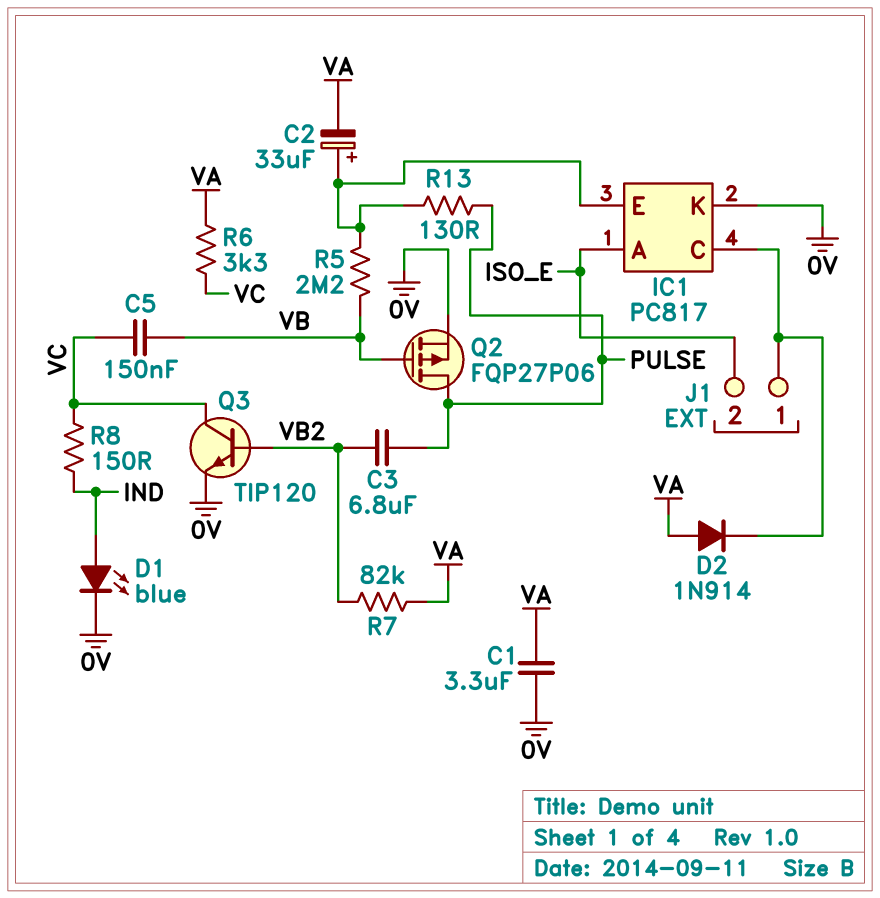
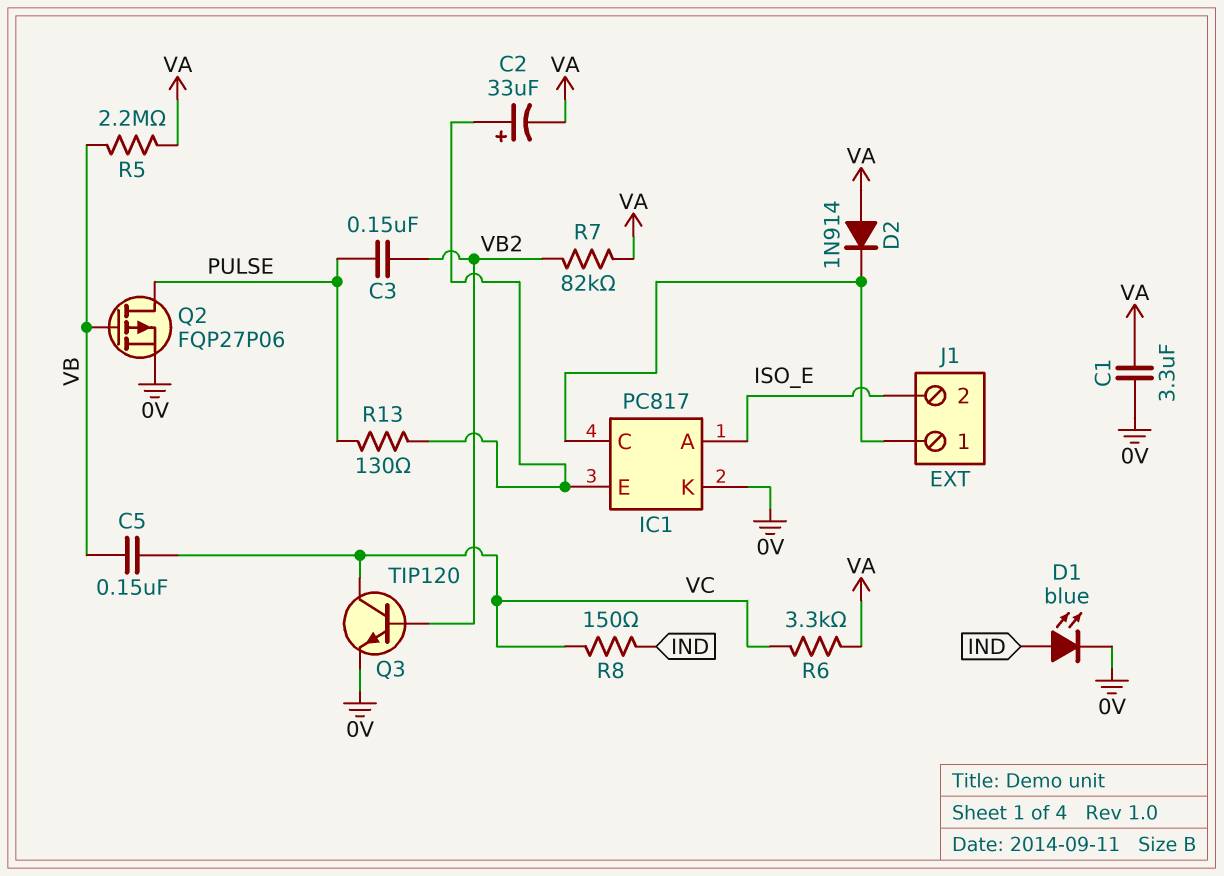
C3: 6.8uF (PULSE, VB2) -> 150nF (PULSE, VB2)
R5: 2.2M (IC1/E, VB) -> 2.2M (VA, VB)

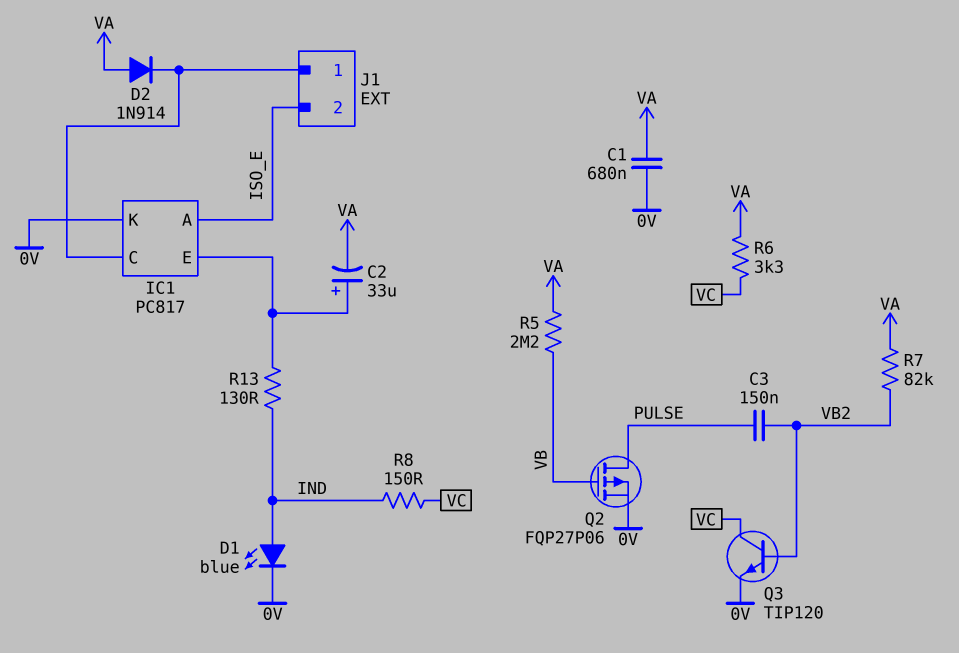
C1: 3.3uF (0V, VA) -> 680nF (0V, VA)
C5: 150nF (VB, VC) -> none
R13: 130 (IC1/E, PULSE) -> 130 (IC1/E, IND)

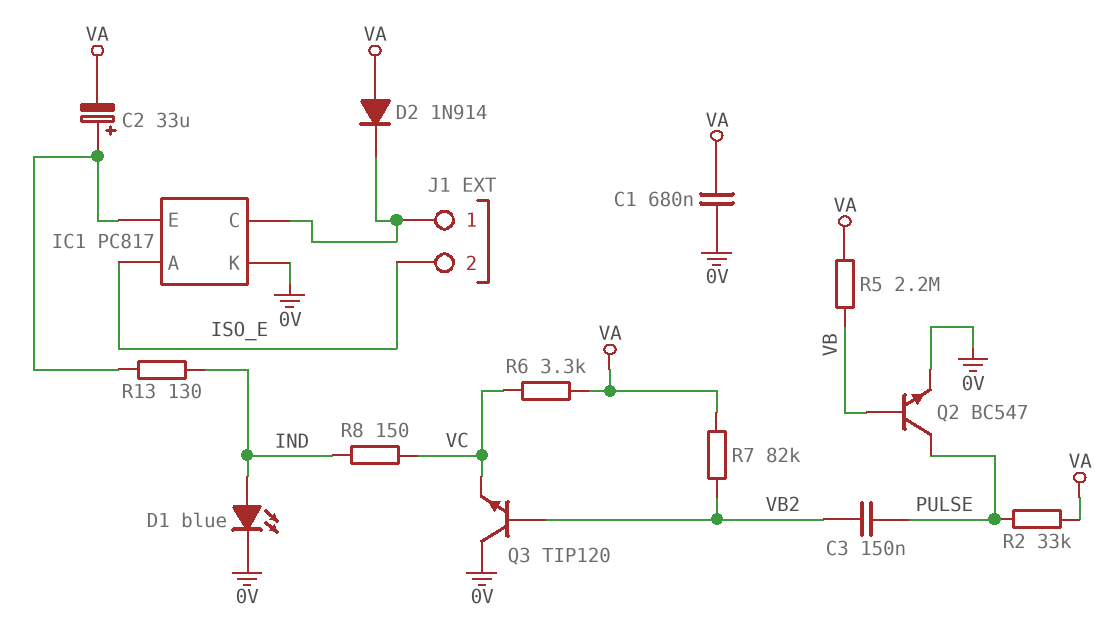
Q2: PMOS FQP27P06 (G VB, D PULSE, S 0V) -> NPN BC547 (B VB, C PULSE, E 0V)
Q3: NPN TIP120 (B VB2, C VC, E 0V) -> NPN TIP120 (B VB2, C 0V, E VC)
R2: none -> 33k (PULSE, VA)

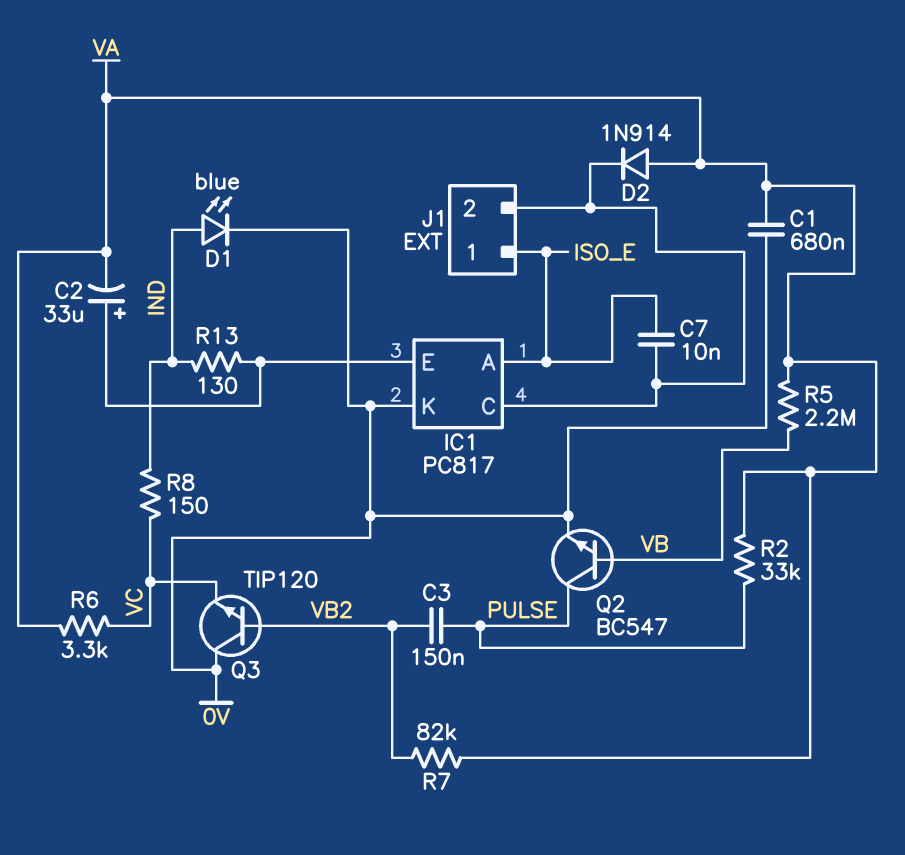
C7: none -> 10nF (IC1/C, ISO_E)
J1 pin 1: IC1/C -> ISO_E
J1 pin 2: ISO_E -> IC1/C

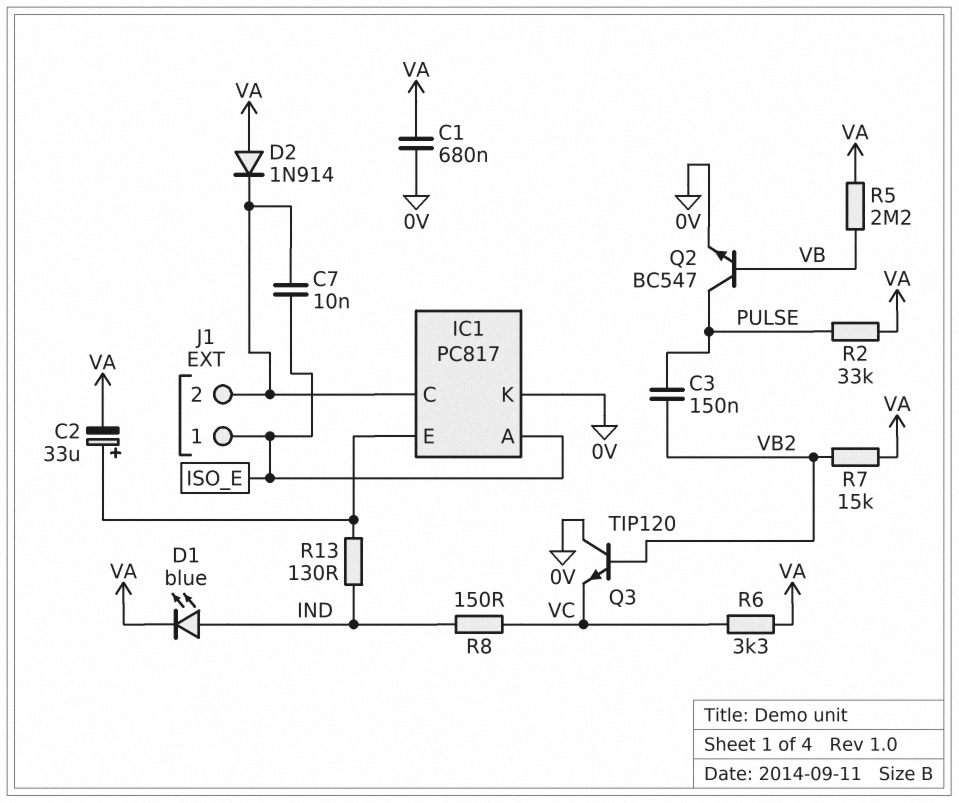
D1: LED blue (A IND, K 0V) -> LED blue (A IND, K VA)
R7: 82k (VA, VB2) -> 15k (VA, VB2)

